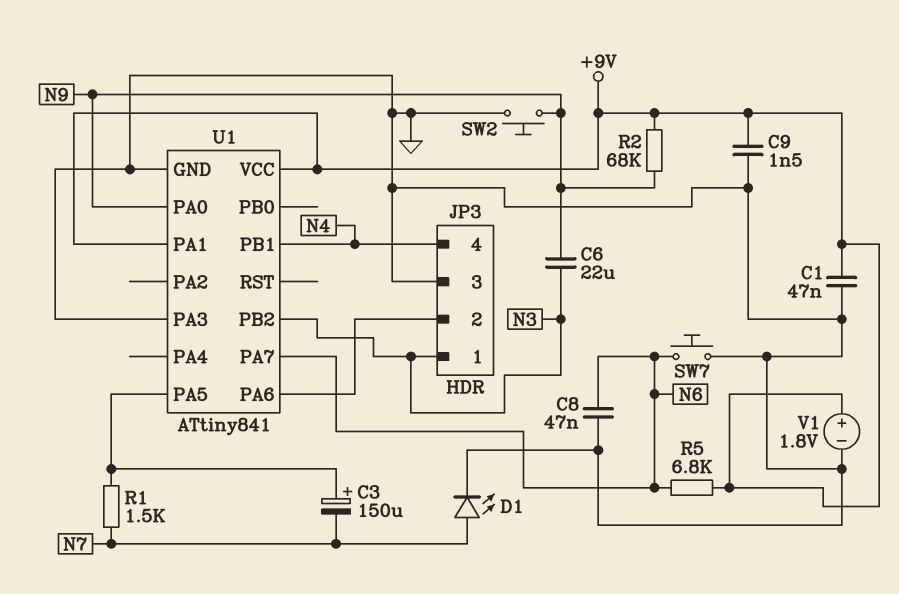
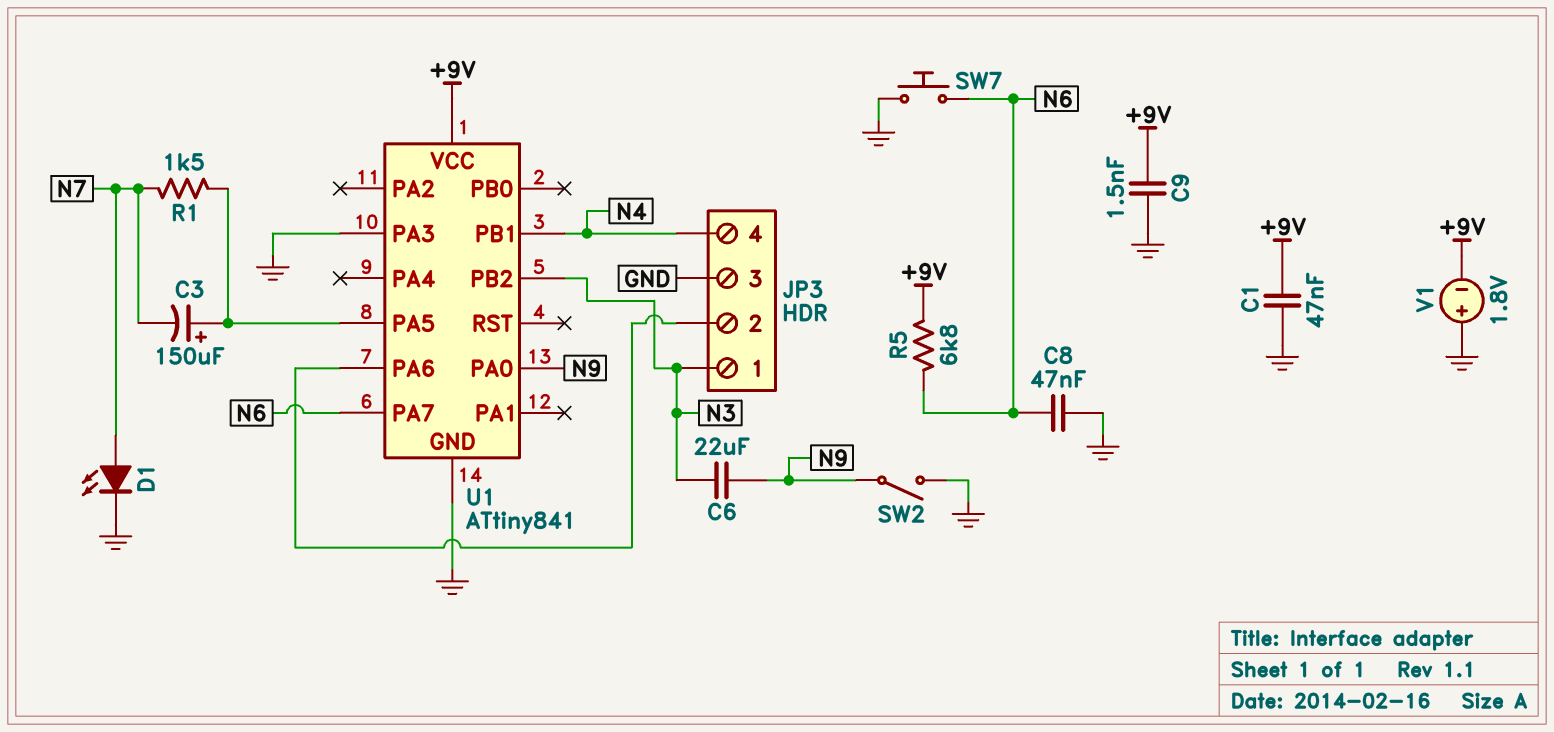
R2: 68k (+9V, N9) -> none
SW2: button (GND, N9) -> switch (GND, N9)
U1 pin PA1: +9V -> none
V1: 1.8V (plus +9V, minus GND) -> 1.8V (plus GND, minus +9V)

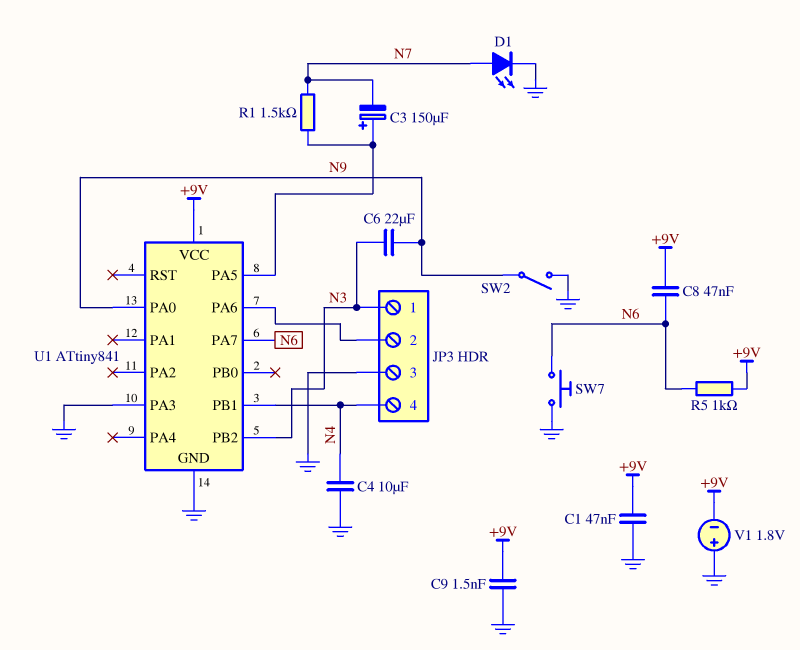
C4: none -> 10uF (GND, N4)
C8: 47nF (GND, N6) -> 47nF (+9V, N6)
R5: 6.8k (+9V, N6) -> 1k (+9V, N6)

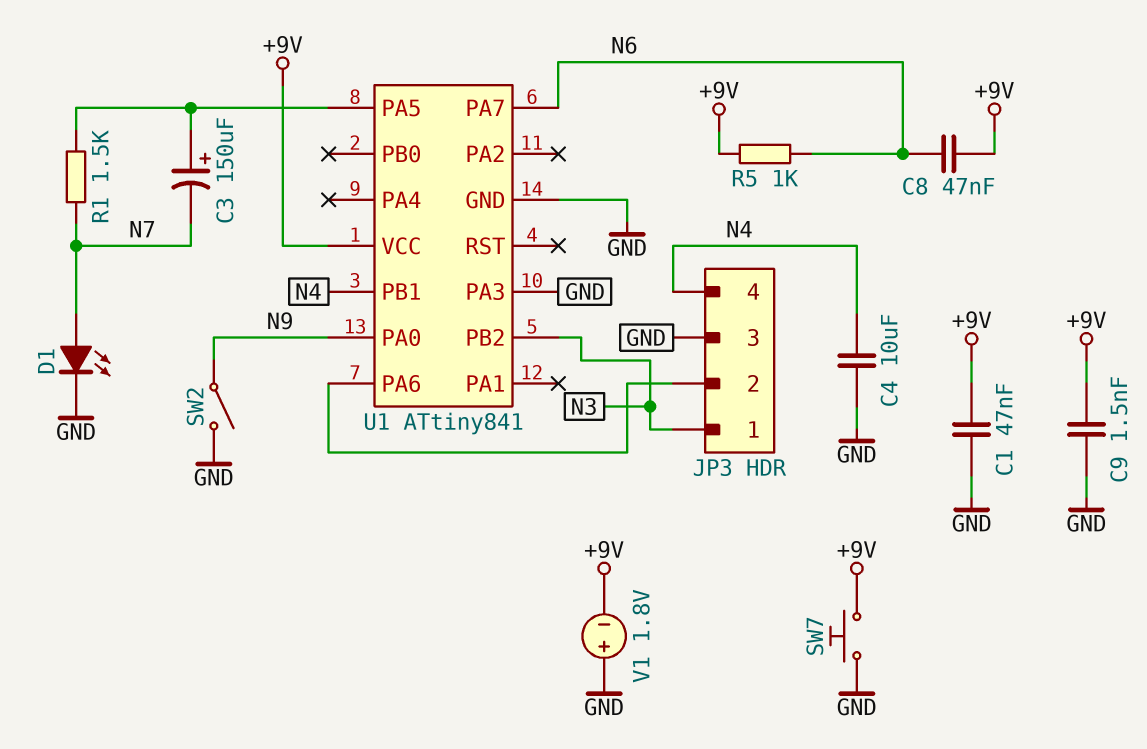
C6: 22uF (N3, N9) -> none
SW7: button (GND, N6) -> button (+9V, GND)

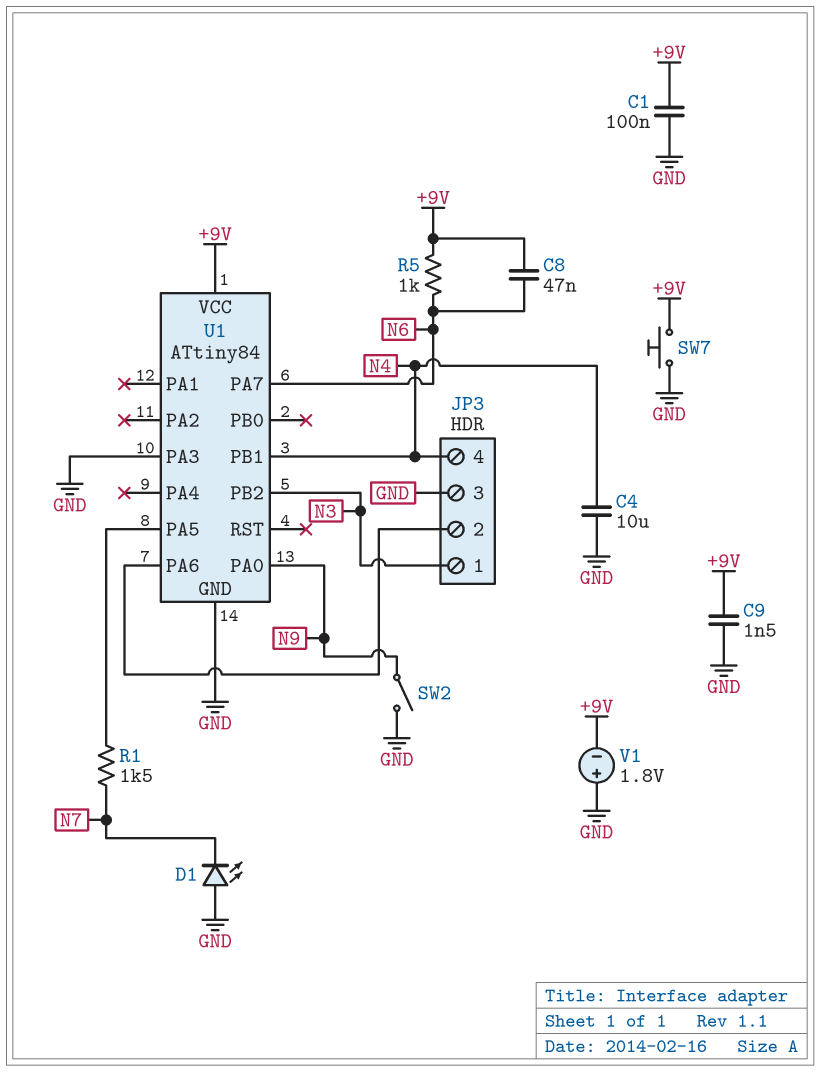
C1: 47nF (+9V, GND) -> 100nF (+9V, GND)
C3: 150uF (plus U1/PA5, minus N7) -> none
D1: LED (A N7, K GND) -> LED (A GND, K N7)
U1: ATtiny841 -> ATtiny84

